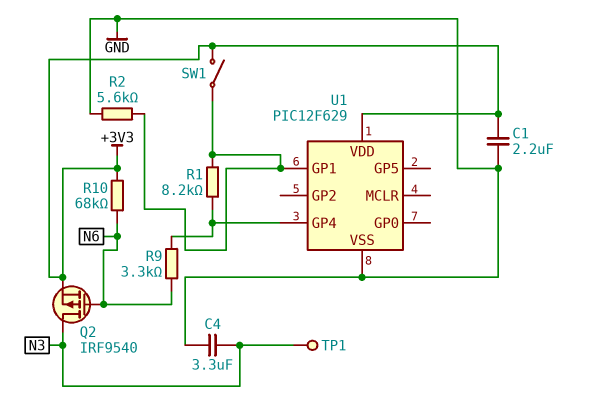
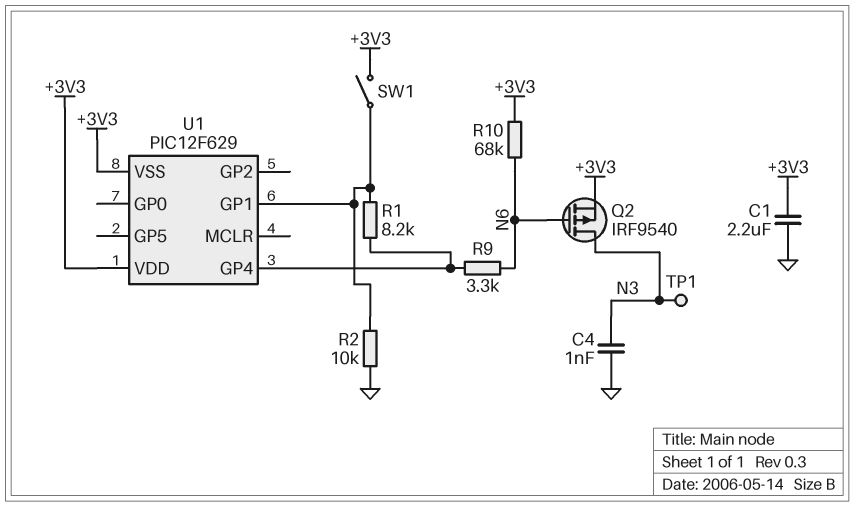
C4: 3.3uF (GND, N3) -> 1nF (GND, N3)
R2: 5.6k (GND, U1/GP1) -> 10k (GND, U1/GP1)
U1 pin VSS: GND -> +3V3

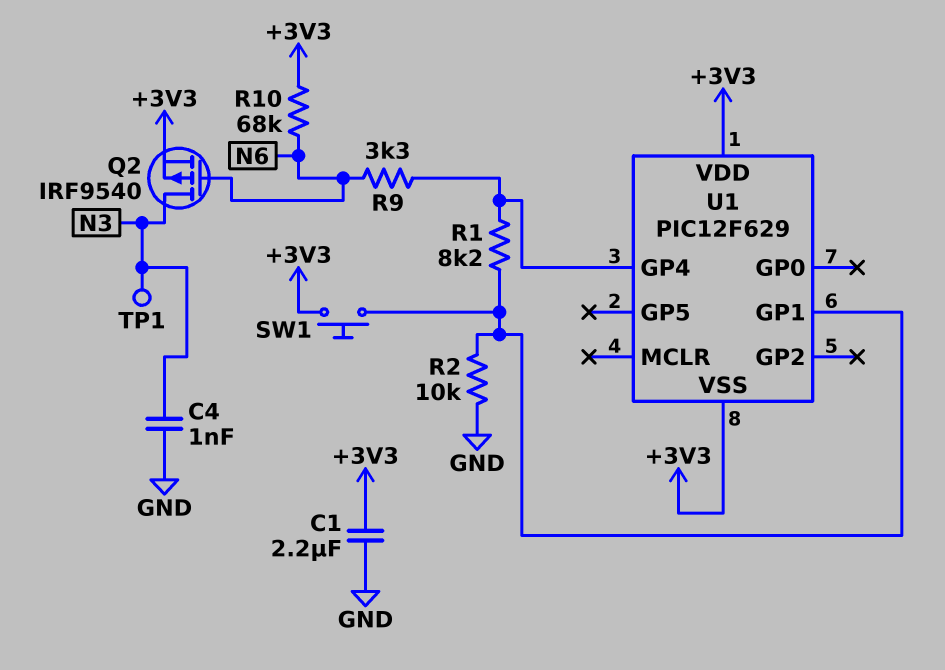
SW1: switch (+3V3, U1/GP1) -> button (+3V3, U1/GP1)

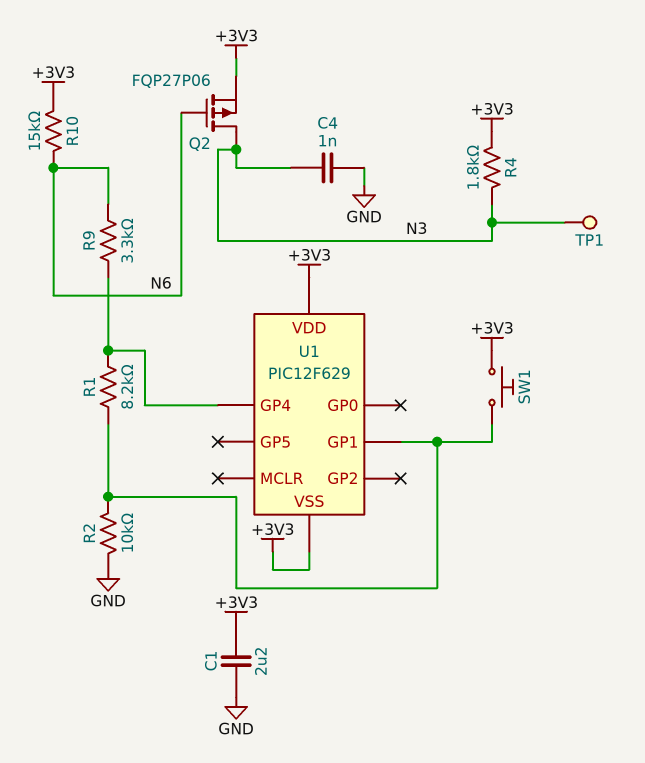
Q2: PMOS IRF9540 (G N6, D N3, S +3V3) -> PMOS FQP27P06 (G N6, D N3, S +3V3)
R4: none -> 1.8k (+3V3, N3)
R10: 68k (+3V3, N6) -> 15k (+3V3, N6)

